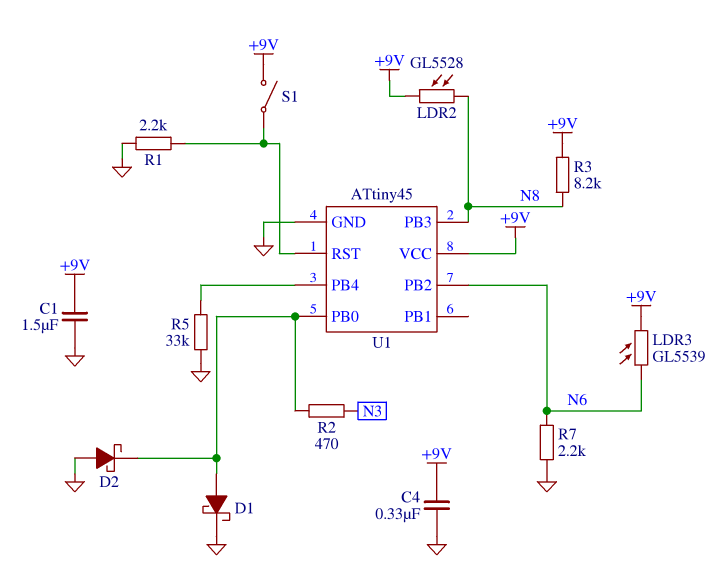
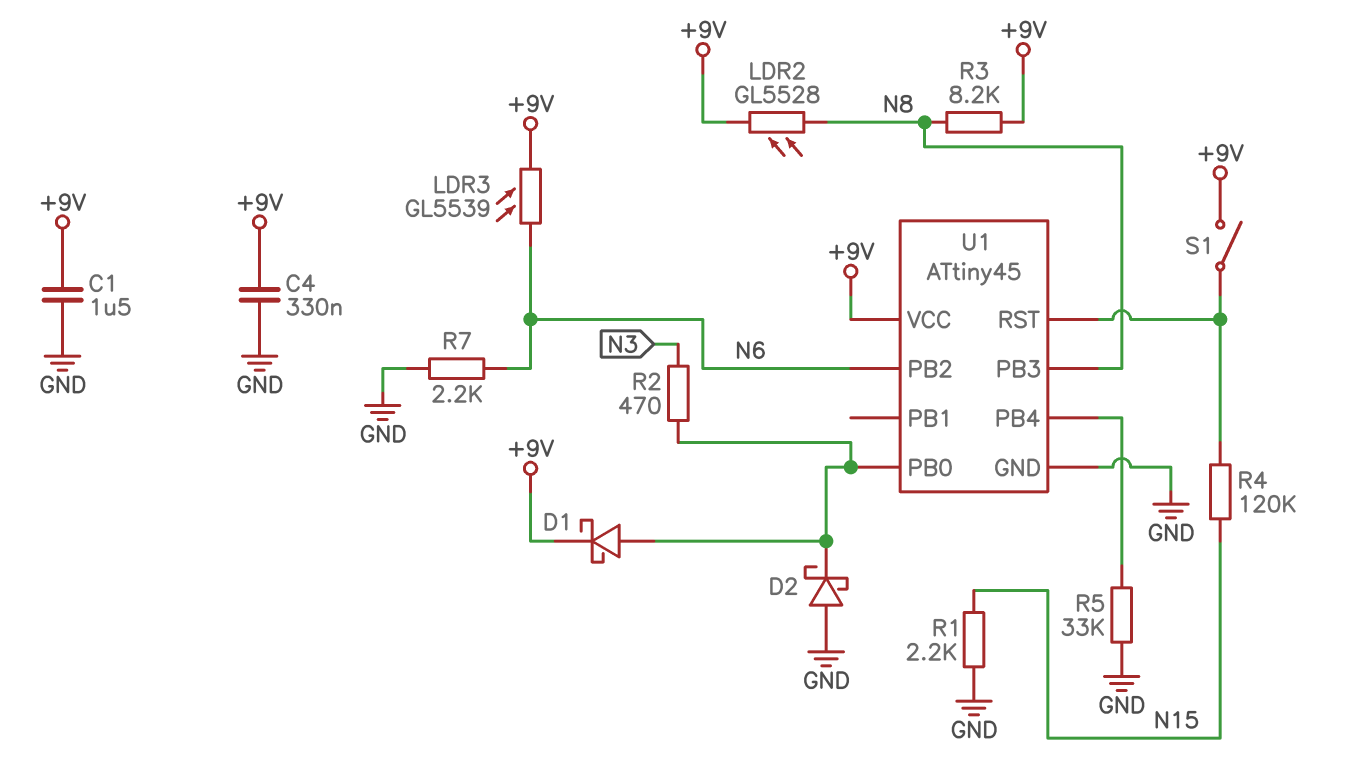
D1: schottky (A U1/PB0, K GND) -> schottky (A U1/PB0, K +9V)
R1: 2.2k (GND, U1/RST) -> 2.2k (GND, N15)
R4: none -> 120k (N15, U1/RST)

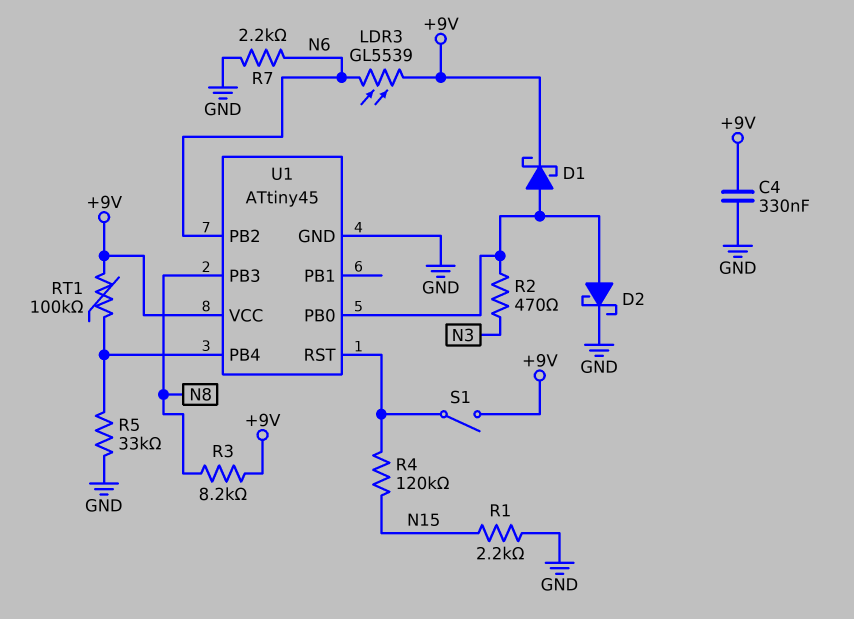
C1: 1.5uF (+9V, GND) -> none
D2: schottky (A GND, K U1/PB0) -> schottky (A U1/PB0, K GND)
LDR2: GL5528 (+9V, N8) -> none
RT1: none -> 100k (+9V, U1/PB4)

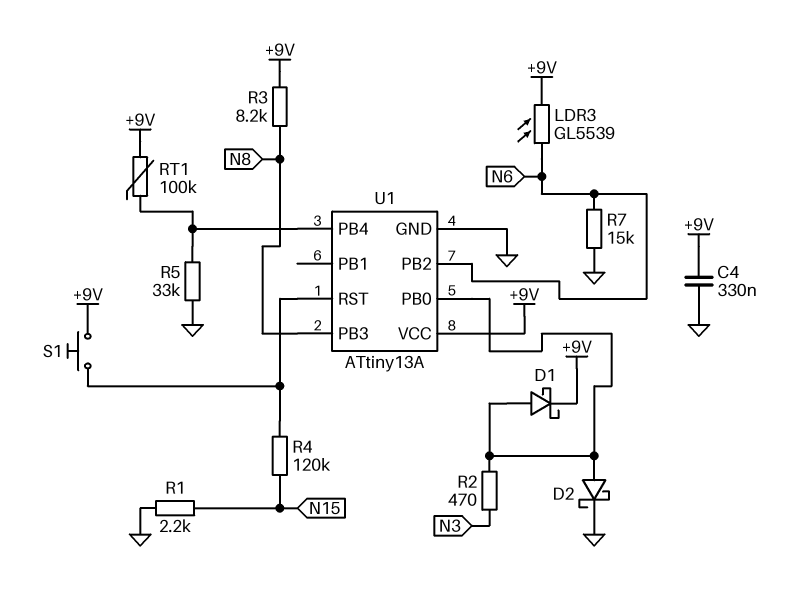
R7: 2.2k (GND, N6) -> 15k (GND, N6)
S1: switch (+9V, U1/RST) -> button (+9V, U1/RST)
U1: ATtiny45 -> ATtiny13A

